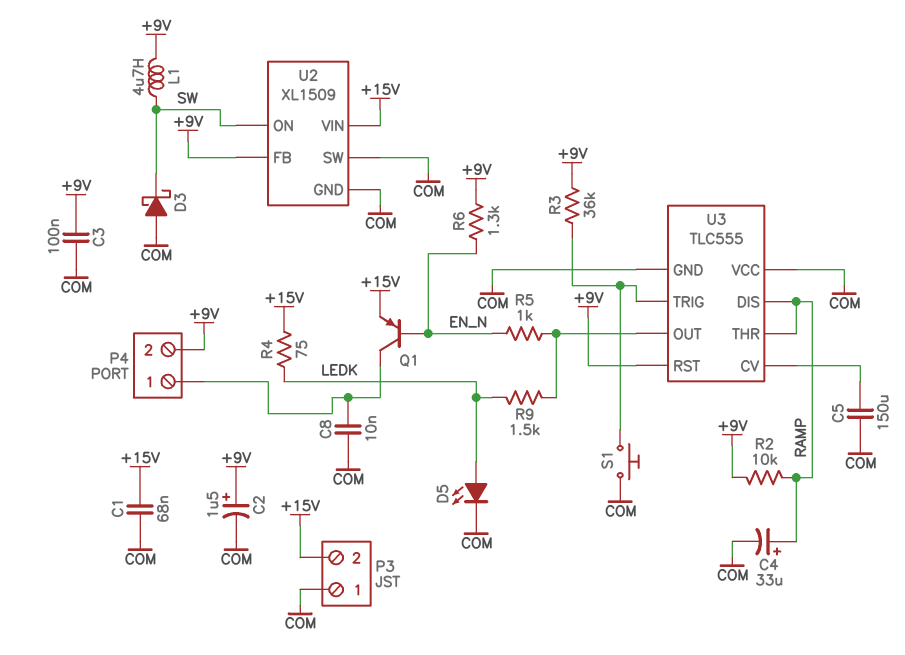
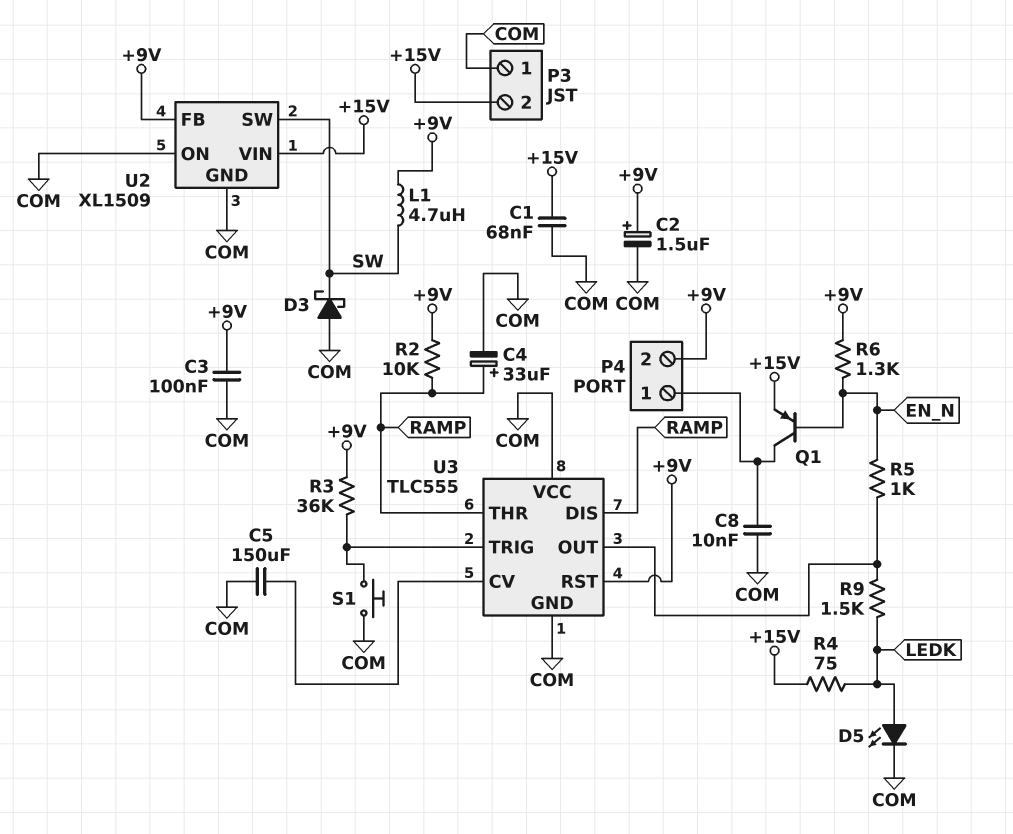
U2 pin ON: SW -> COM
U2 pin SW: COM -> SW

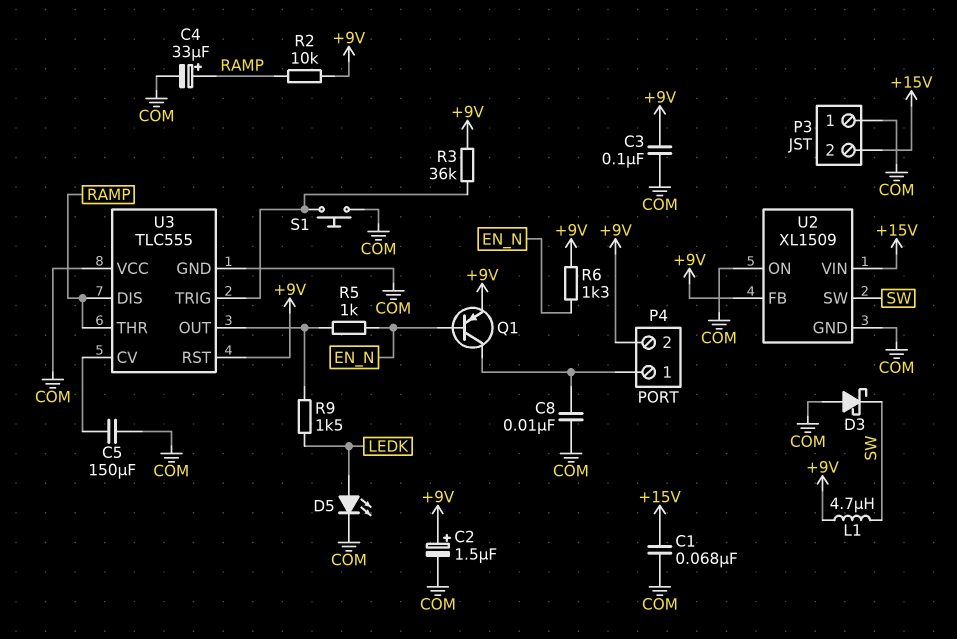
Q1: PNP (B EN_N, C P4/1, E +15V) -> PNP (B EN_N, C P4/1, E +9V)
R4: 75 (+15V, LEDK) -> none

